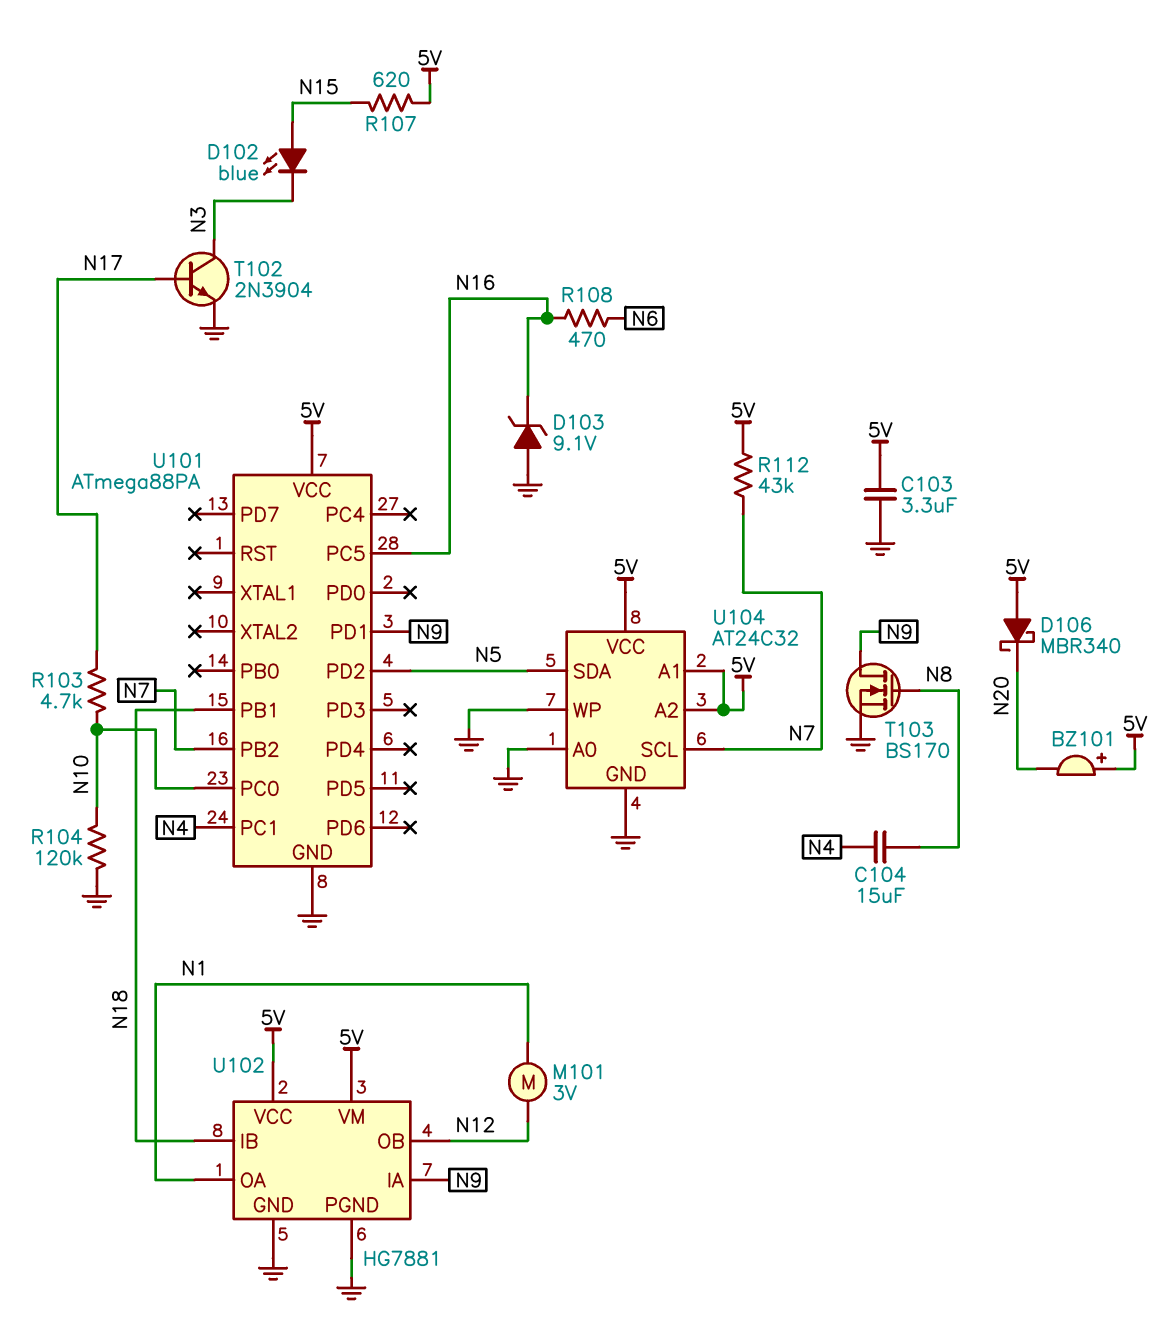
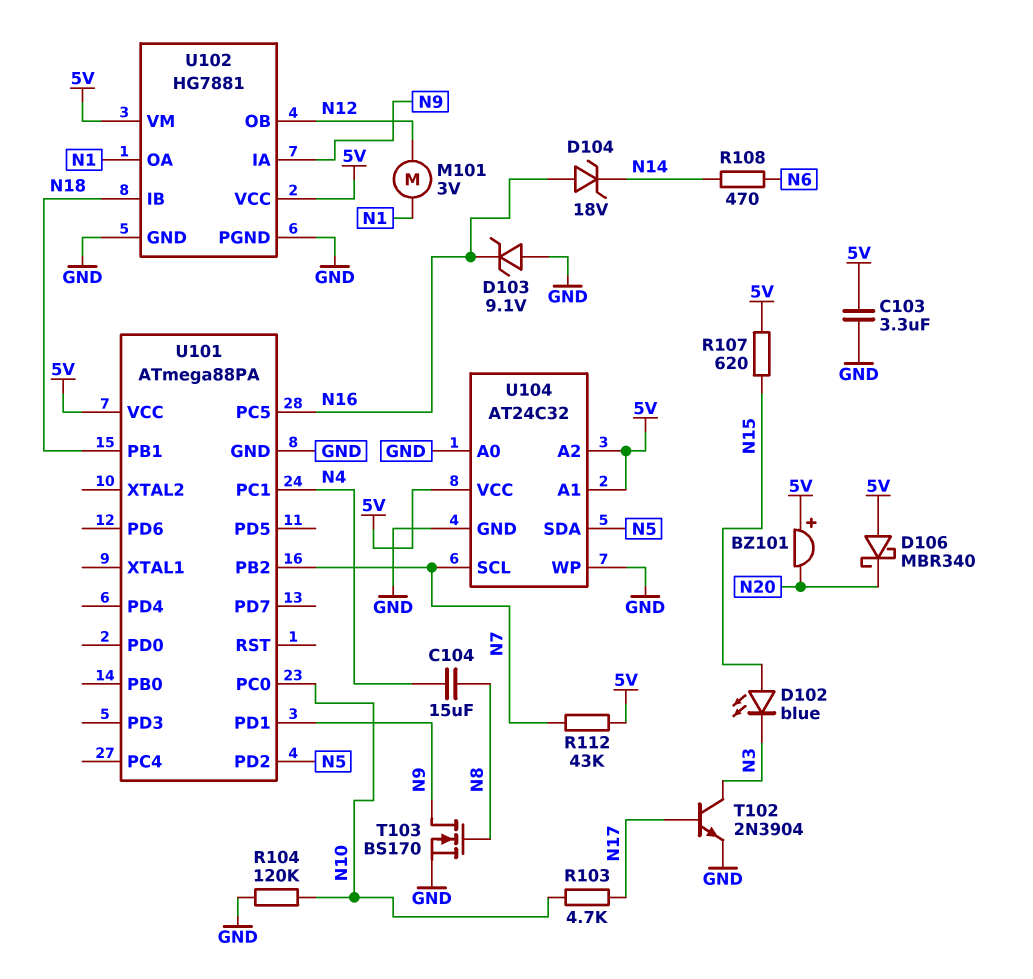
D104: none -> zener 18V (A N16, K N14)
R108: 470 (N6, N16) -> 470 (N6, N14)

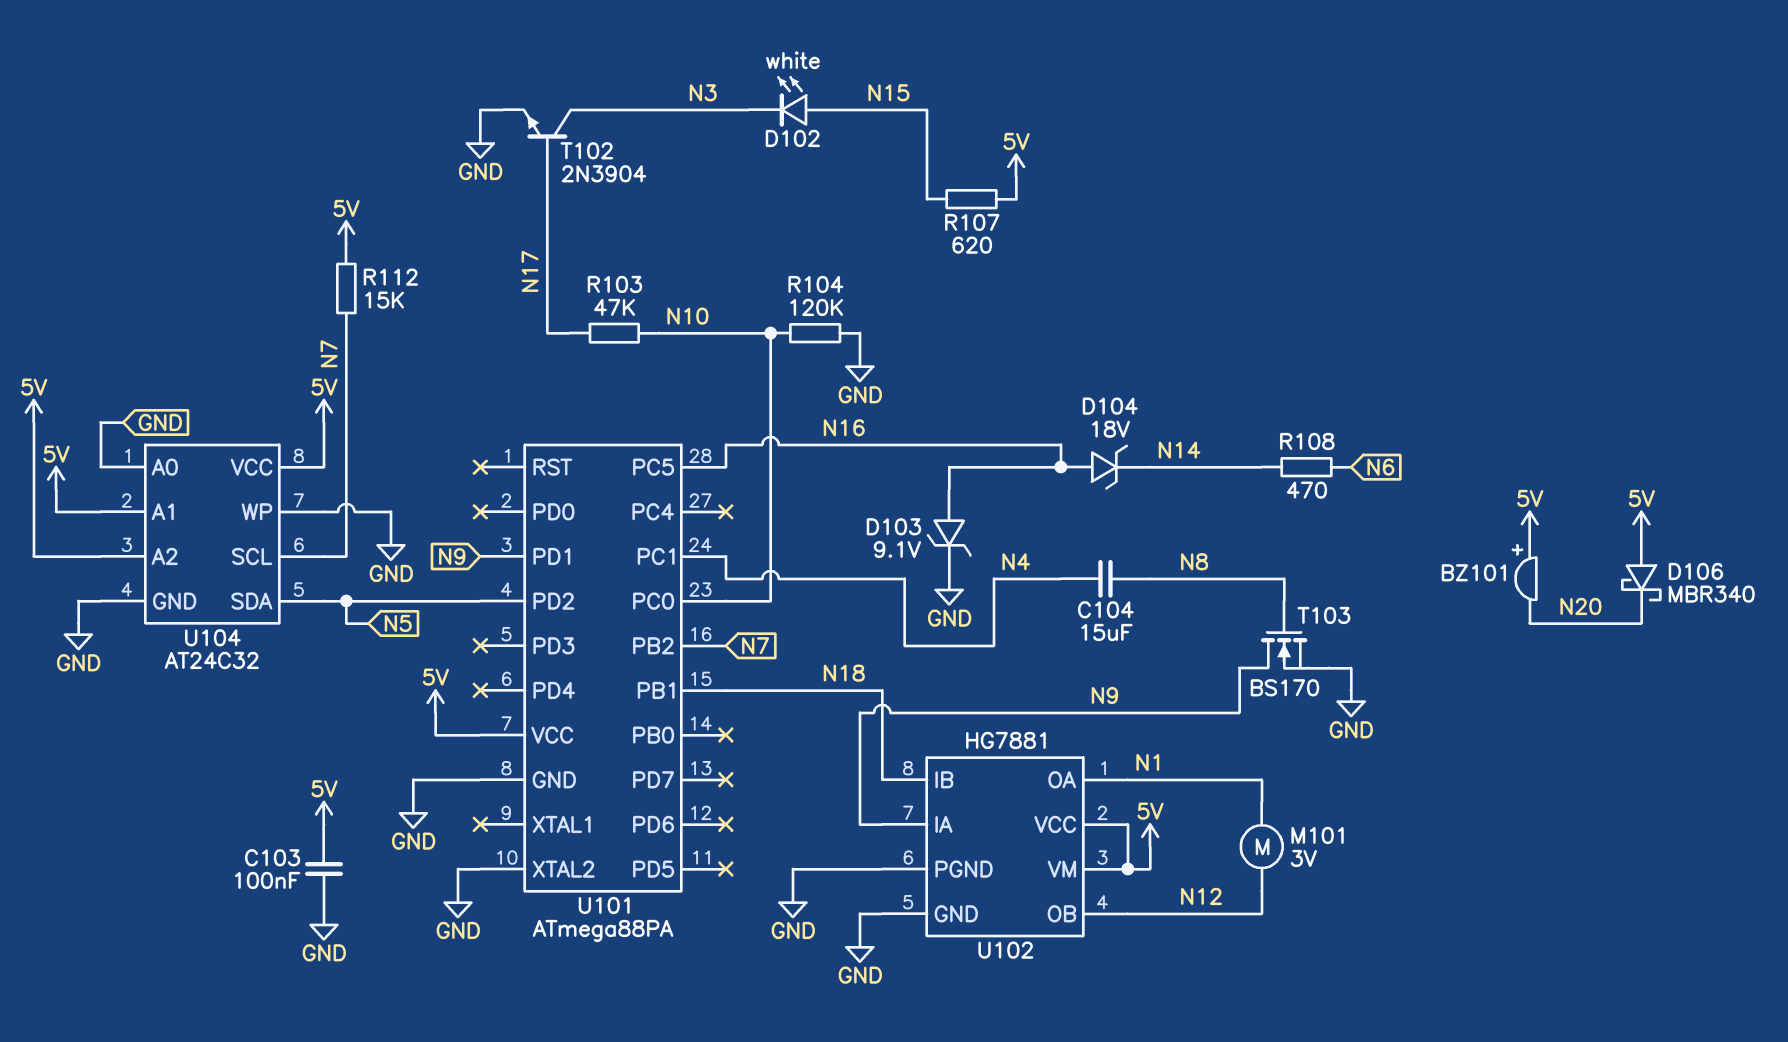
C103: 3.3uF (5V, GND) -> 100nF (5V, GND)
D102: LED blue (A N15, K N3) -> LED white (A N15, K N3)
D103: zener 9.1V (A GND, K N16) -> zener 9.1V (A N16, K GND)
R103: 4.7k (N10, N17) -> 47k (N10, N17)
R112: 43k (5V, N7) -> 15k (5V, N7)
U101 pin XTAL2: none -> GND

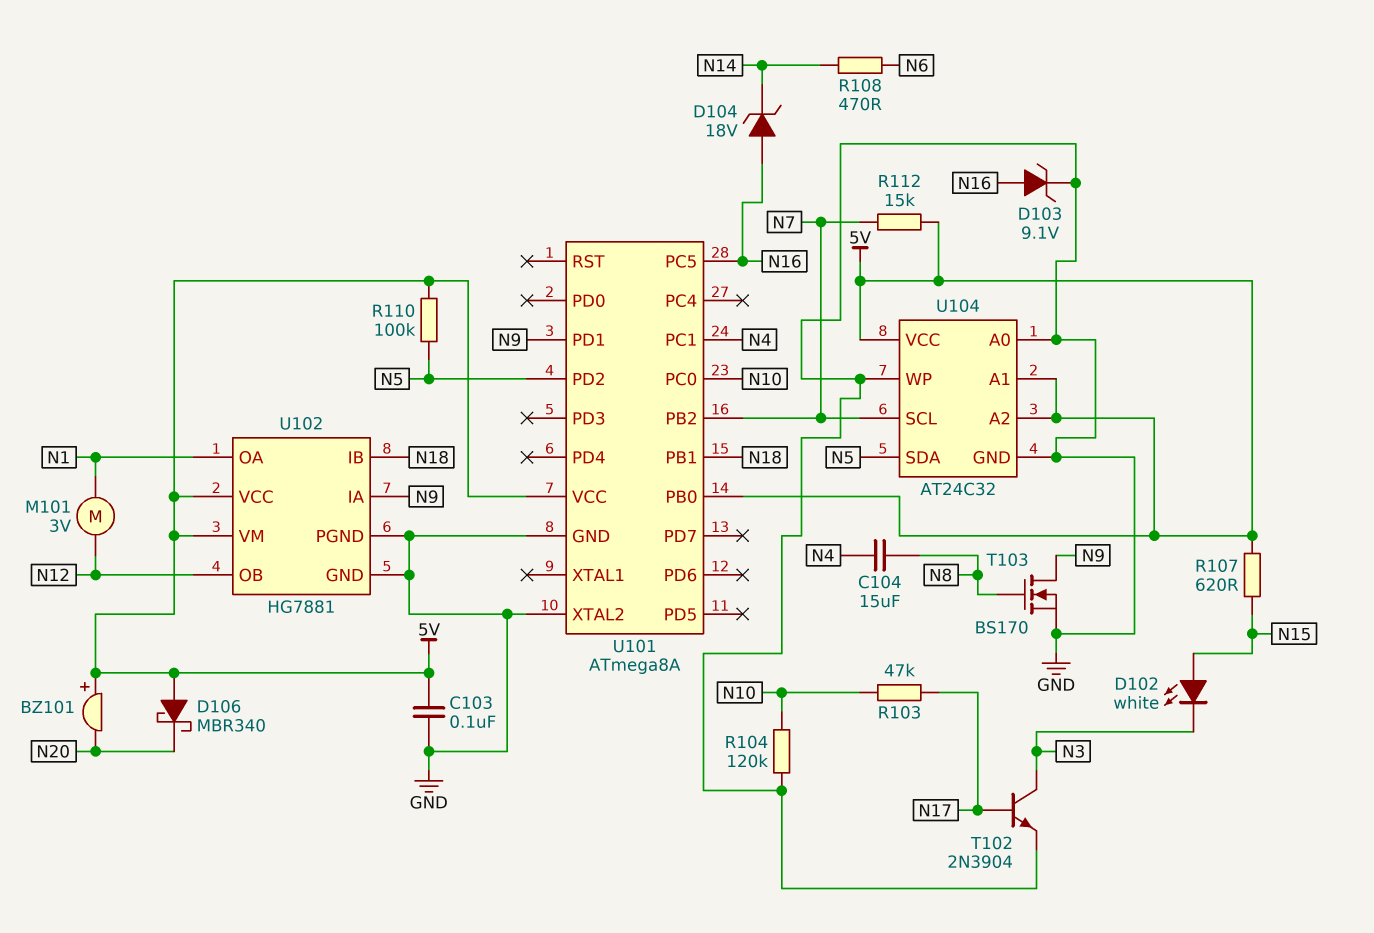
R110: none -> 100k (5V, N5)
U101: ATmega88PA -> ATmega8A
U101 pin PB0: none -> 5V

